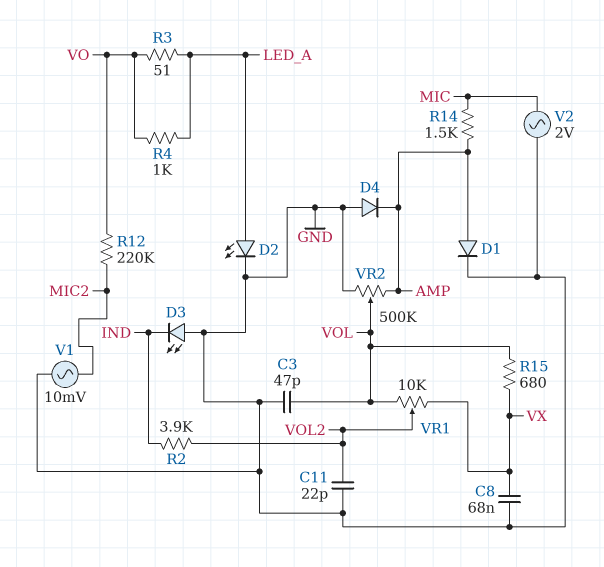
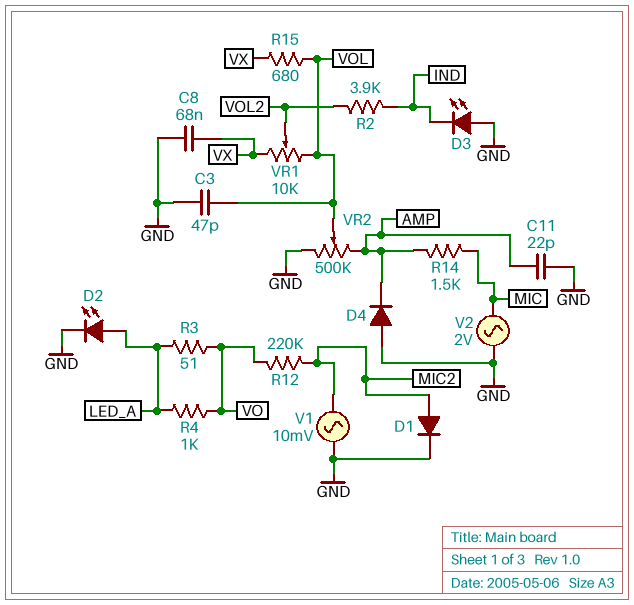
C11: 22pF (GND, VOL2) -> 22pF (AMP, GND)
D1: diode (A AMP, K GND) -> diode (A MIC2, K GND)

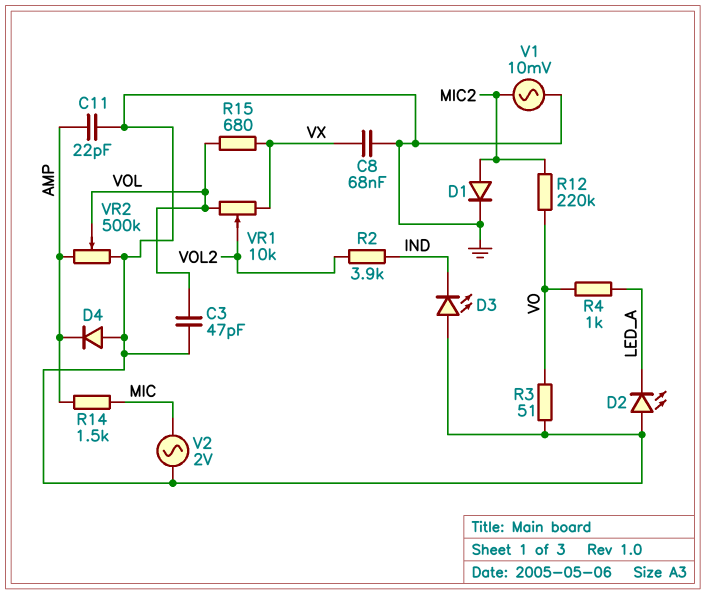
D2: LED (A LED_A, K GND) -> LED (A GND, K LED_A)
R3: 51 (LED_A, VO) -> 51 (GND, VO)

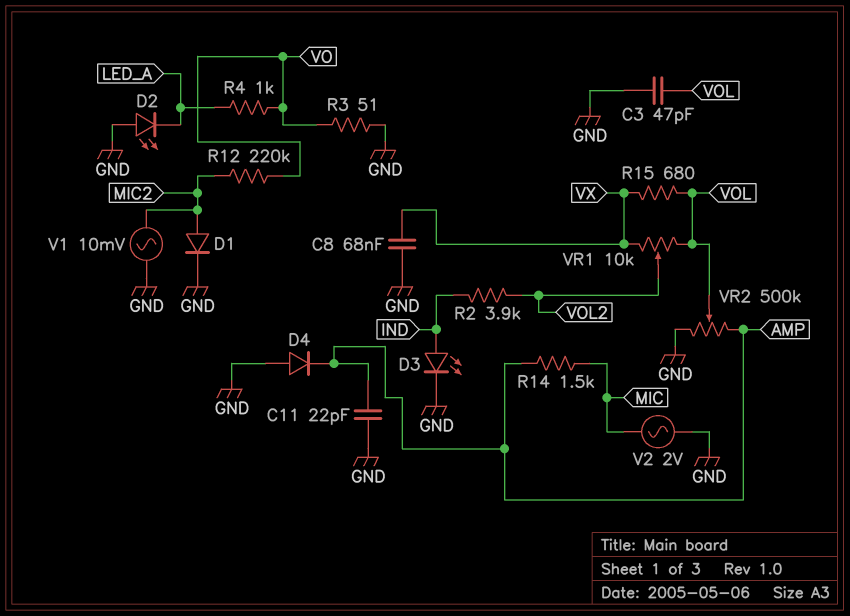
D3: LED (A GND, K IND) -> LED (A IND, K GND)

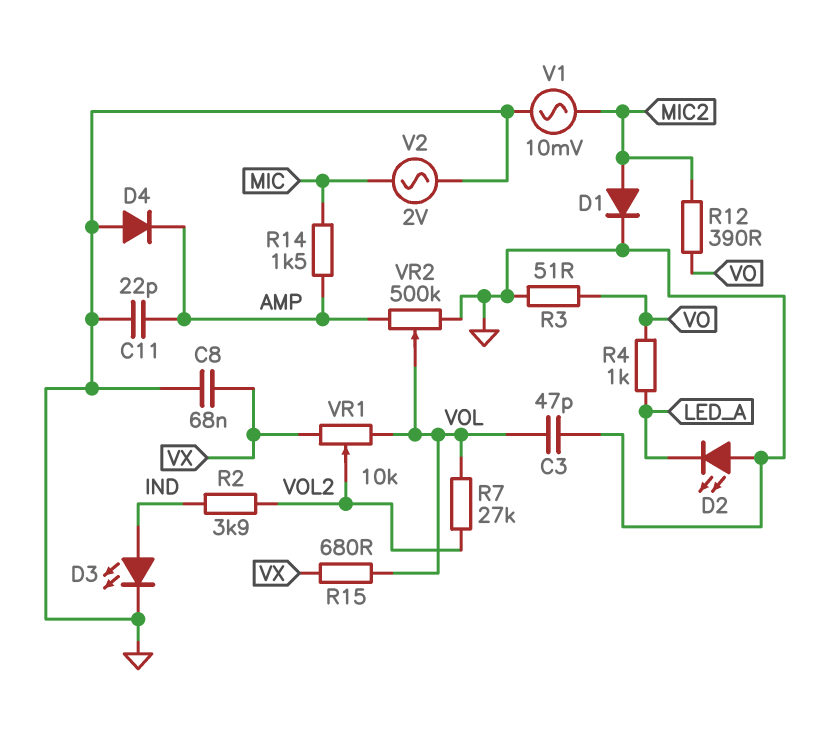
R7: none -> 27k (VOL, VOL2)
R12: 220k (MIC2, VO) -> 390 (MIC2, VO)

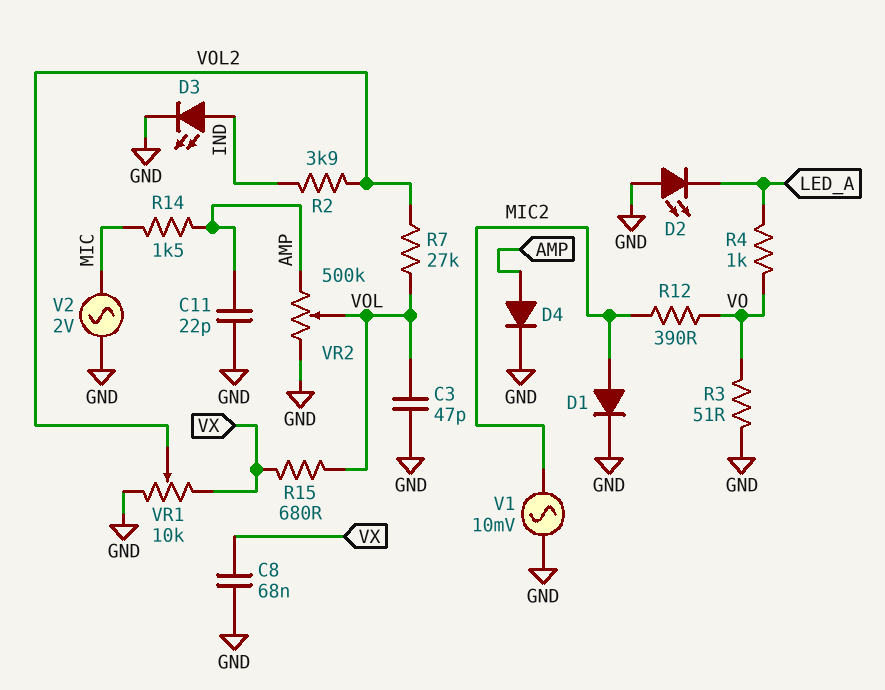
D4: diode (A GND, K AMP) -> diode (A AMP, K GND)
VR1: 10k (VOL, VX, wiper VOL2) -> 10k (GND, VX, wiper VOL2)

